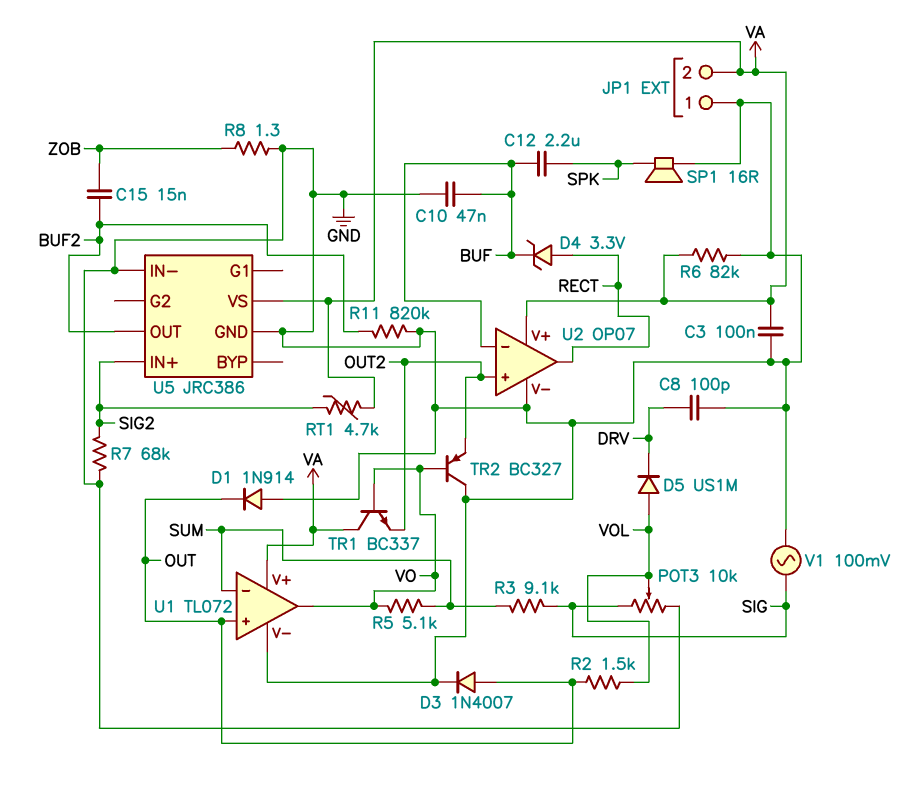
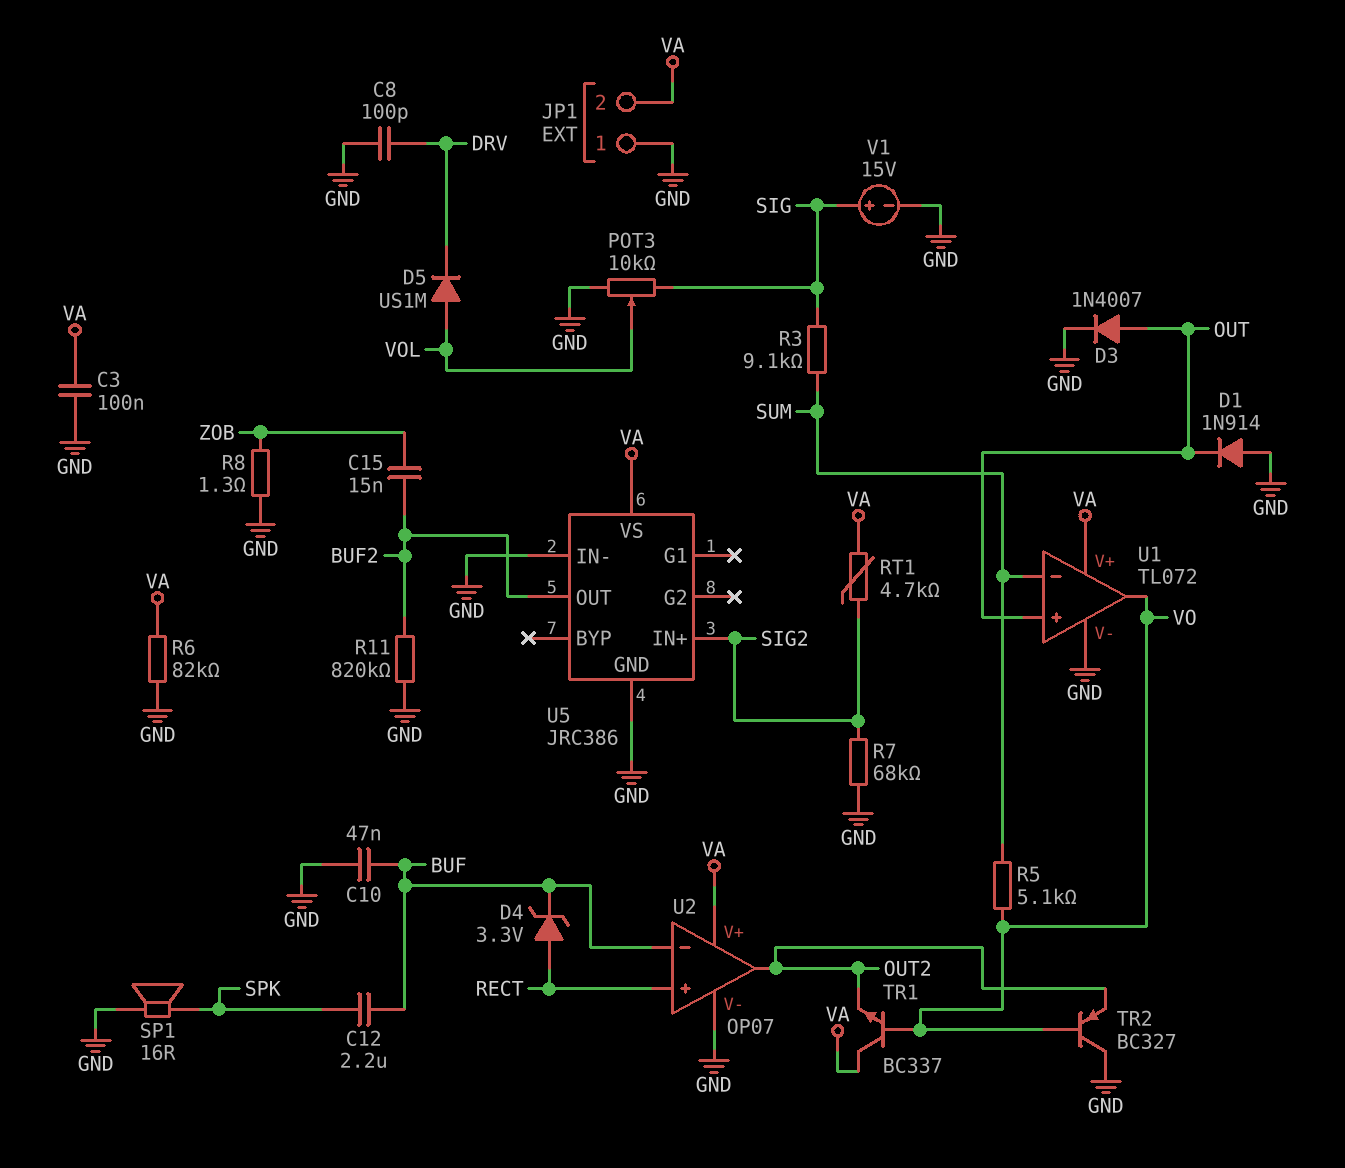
R2: 1.5k (OUT, VOL) -> none
U2 pin in+: OUT2 -> RECT
U2 pin out: RECT -> OUT2
V1: AC 100mV (GND, SIG) -> 15V (plus SIG, minus GND)

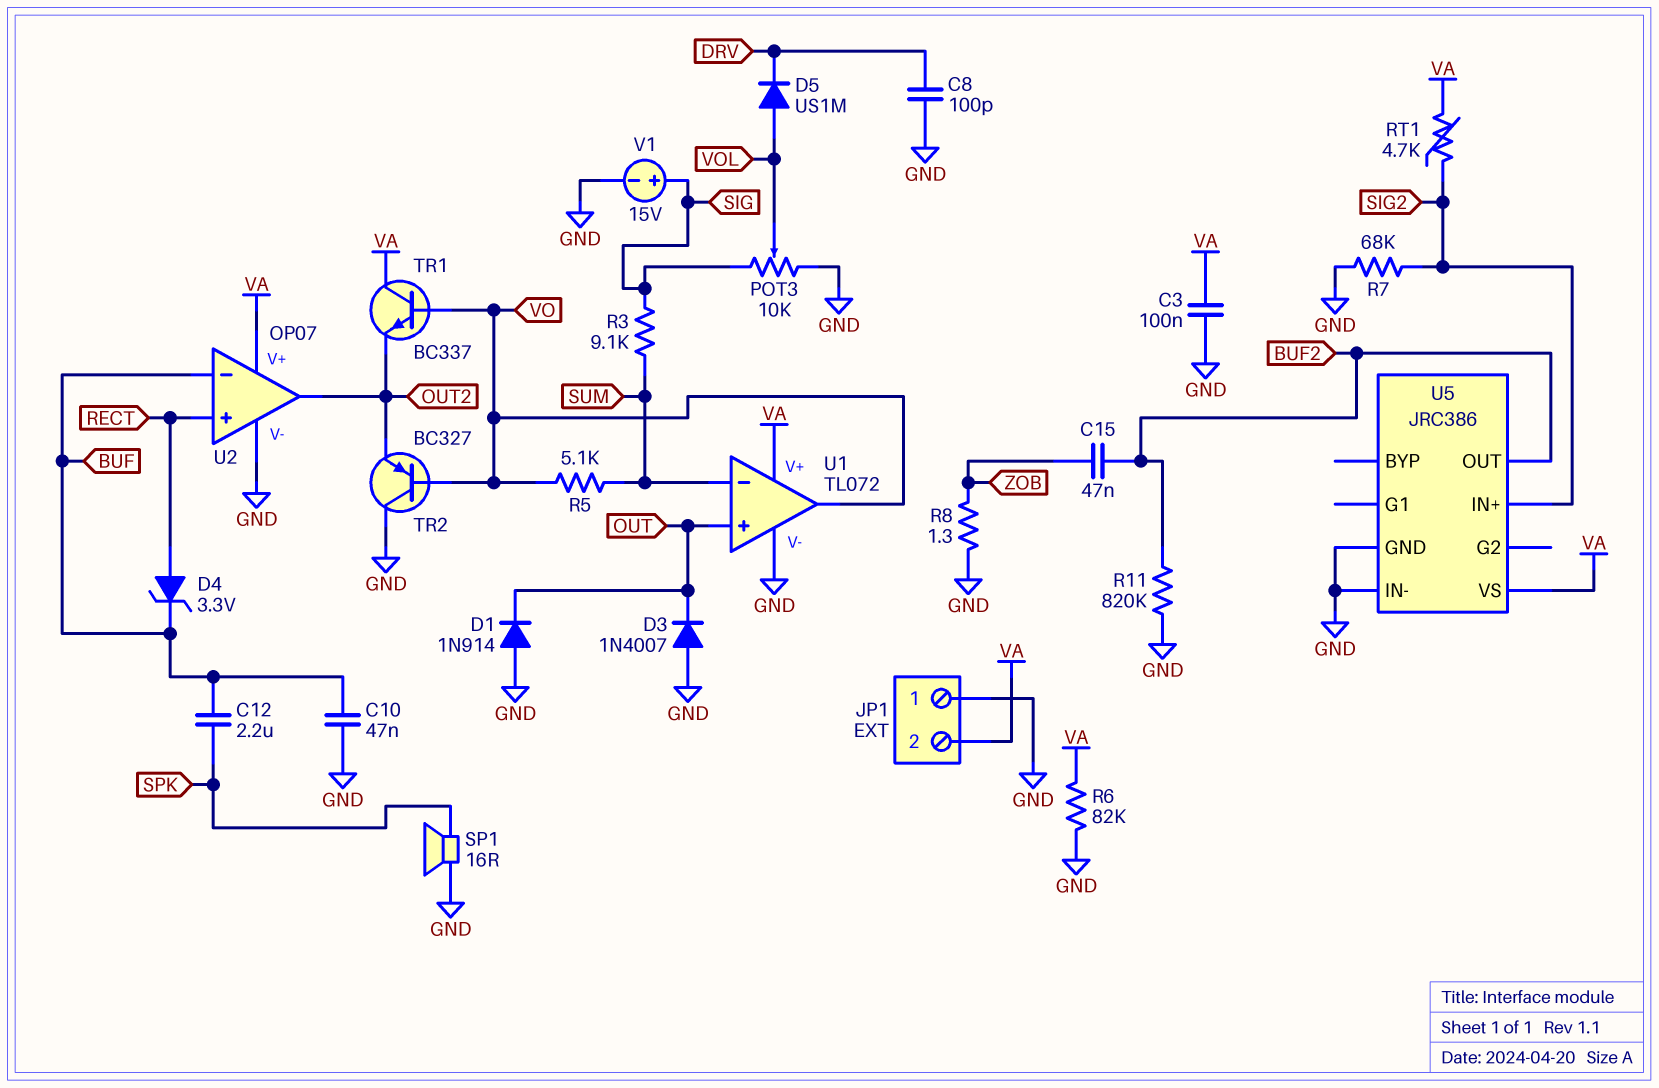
C15: 15nF (BUF2, ZOB) -> 47nF (BUF2, ZOB)
D3: diode 1N4007 (A OUT, K GND) -> diode 1N4007 (A GND, K OUT)

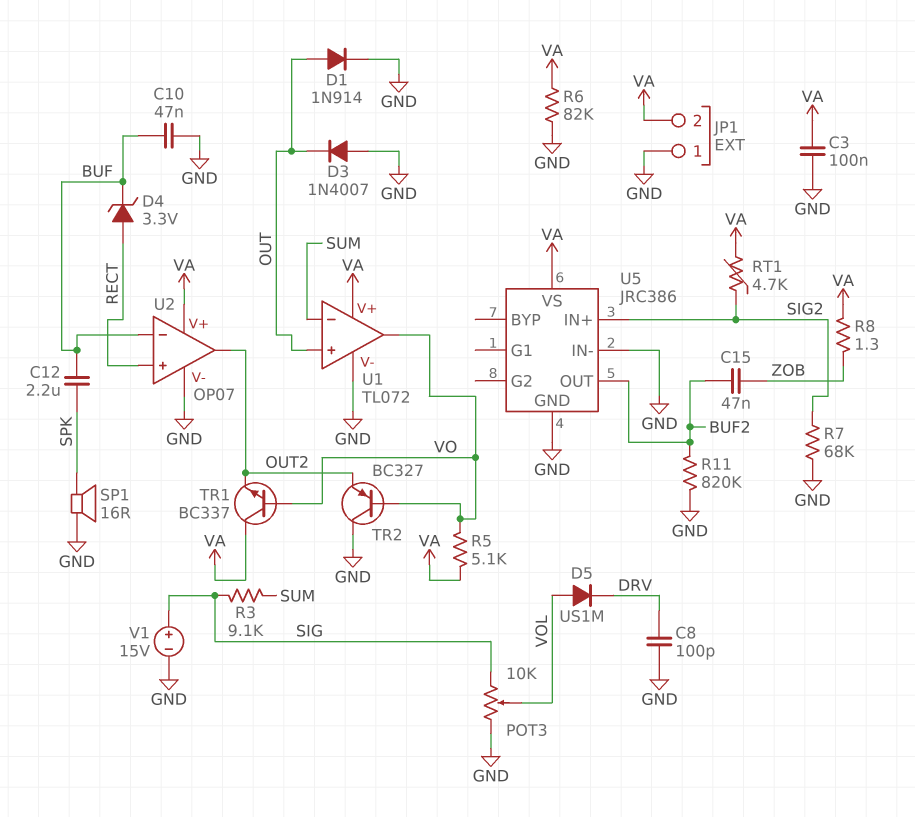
D1: diode 1N914 (A GND, K OUT) -> diode 1N914 (A OUT, K GND)
R5: 5.1k (SUM, VO) -> 5.1k (VA, VO)
R8: 1.3 (GND, ZOB) -> 1.3 (VA, ZOB)

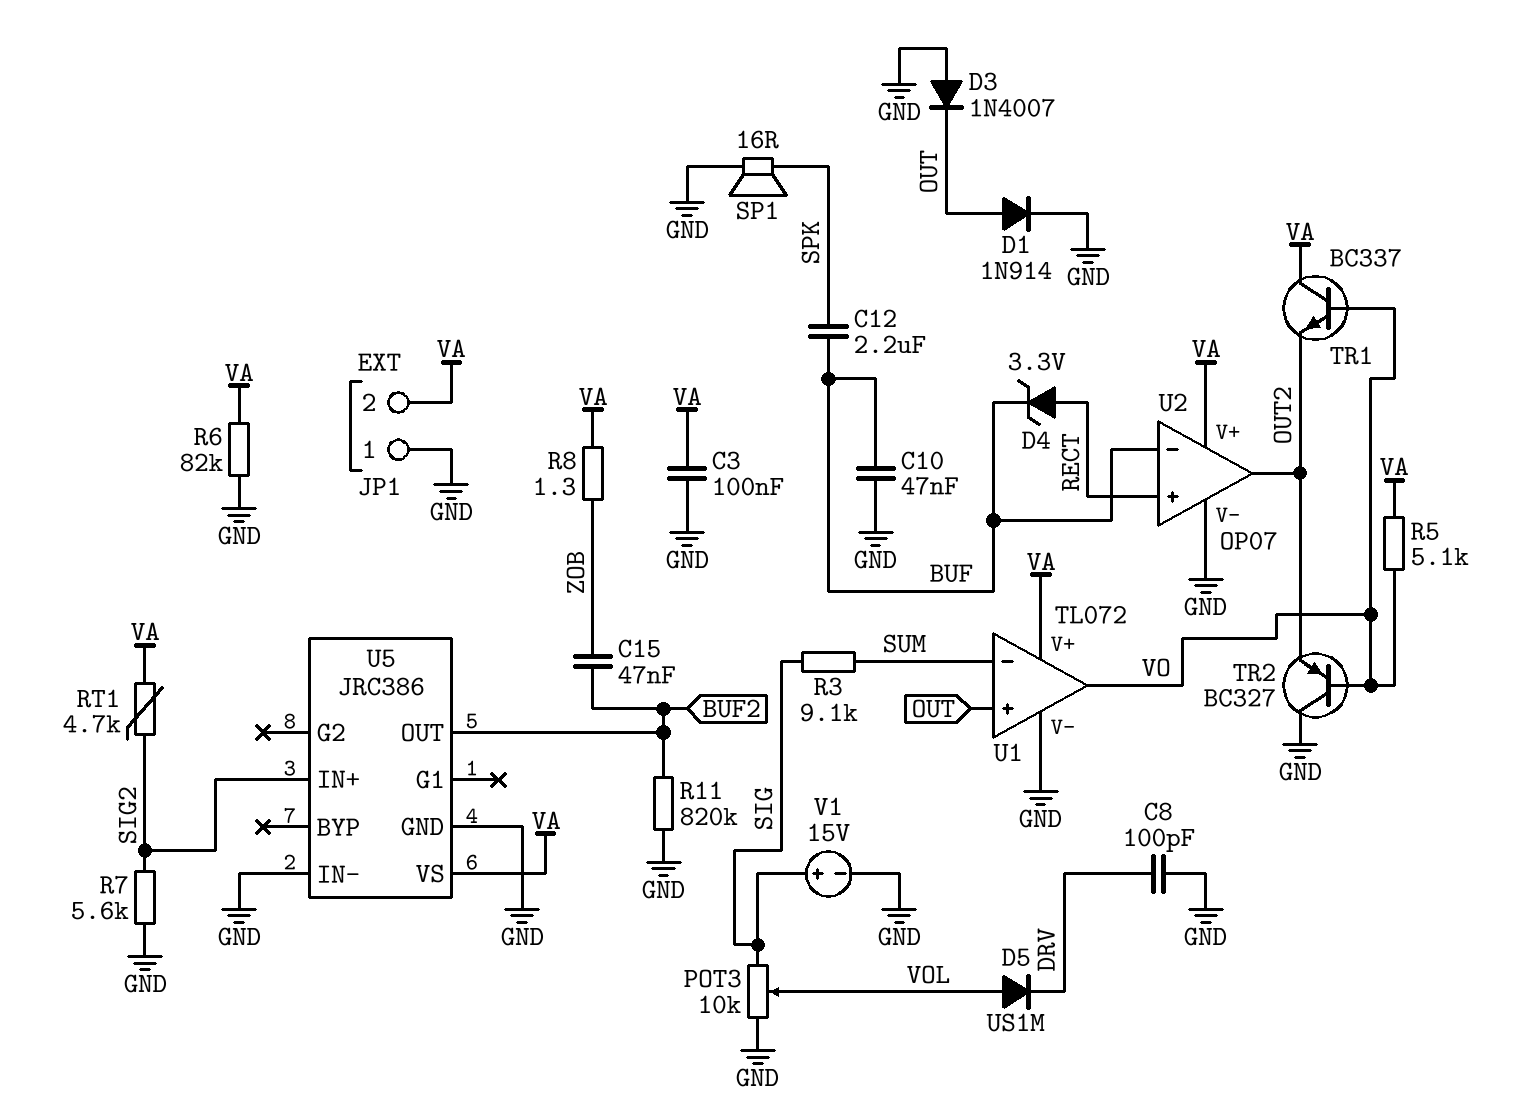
R7: 68k (GND, SIG2) -> 5.6k (GND, SIG2)

